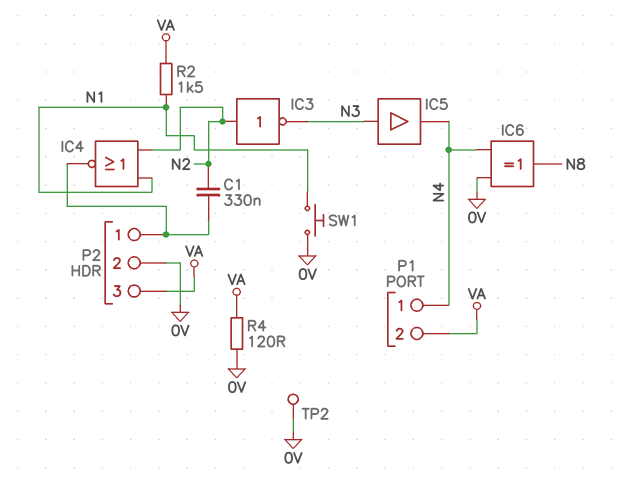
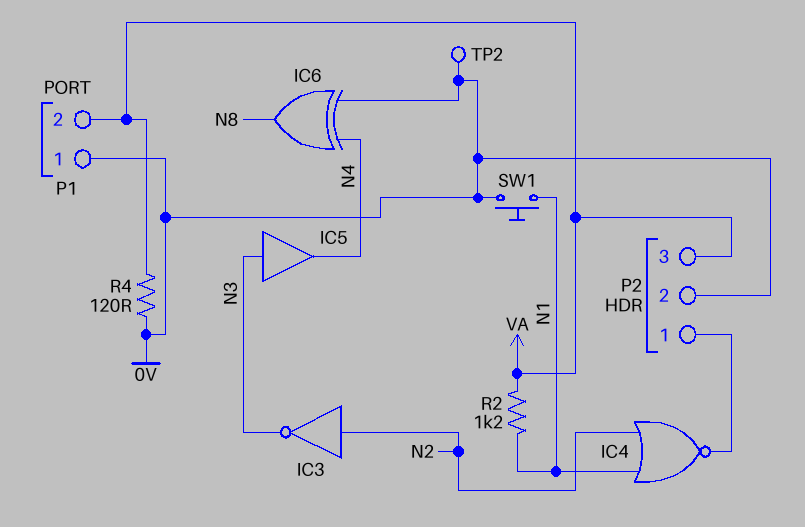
C1: 330nF (N2, P2/1) -> none
P1 pin 1: N4 -> 0V
R2: 1.5k (N1, VA) -> 1.2k (N1, VA)

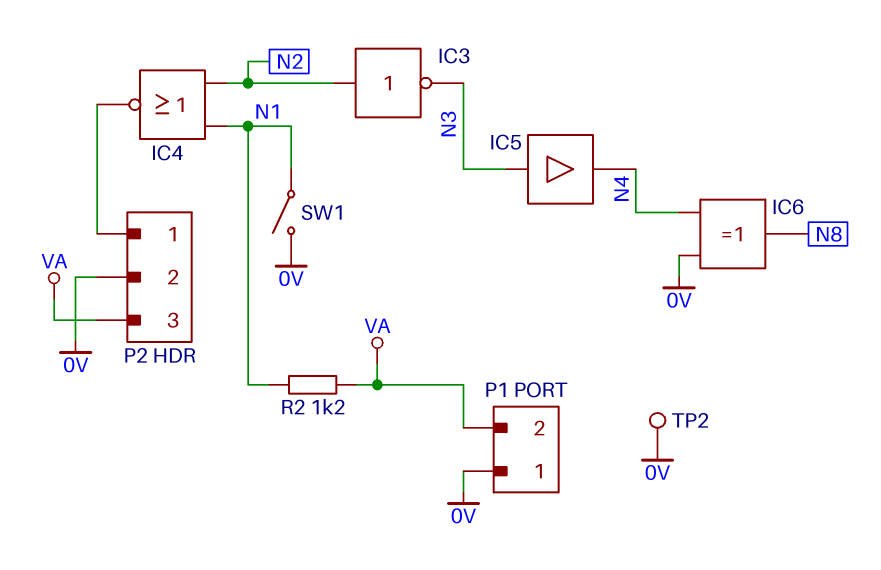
R4: 120 (0V, VA) -> none
SW1: button (0V, N1) -> switch (0V, N1)

